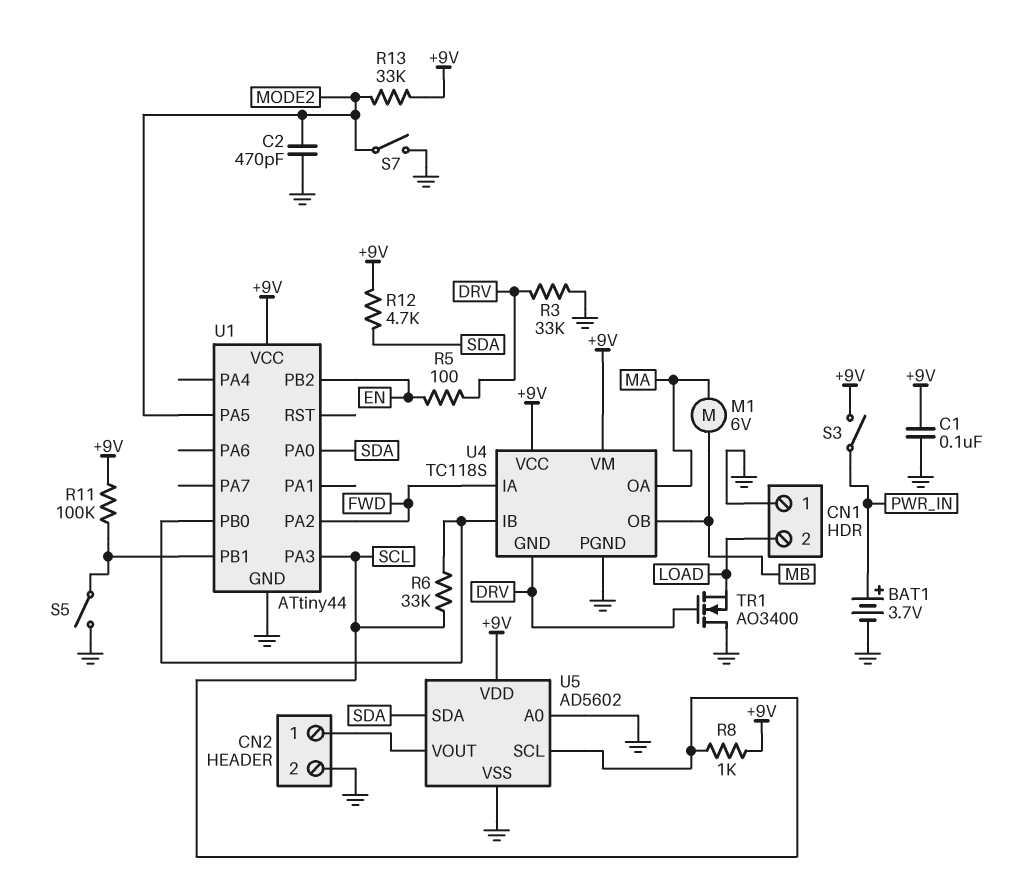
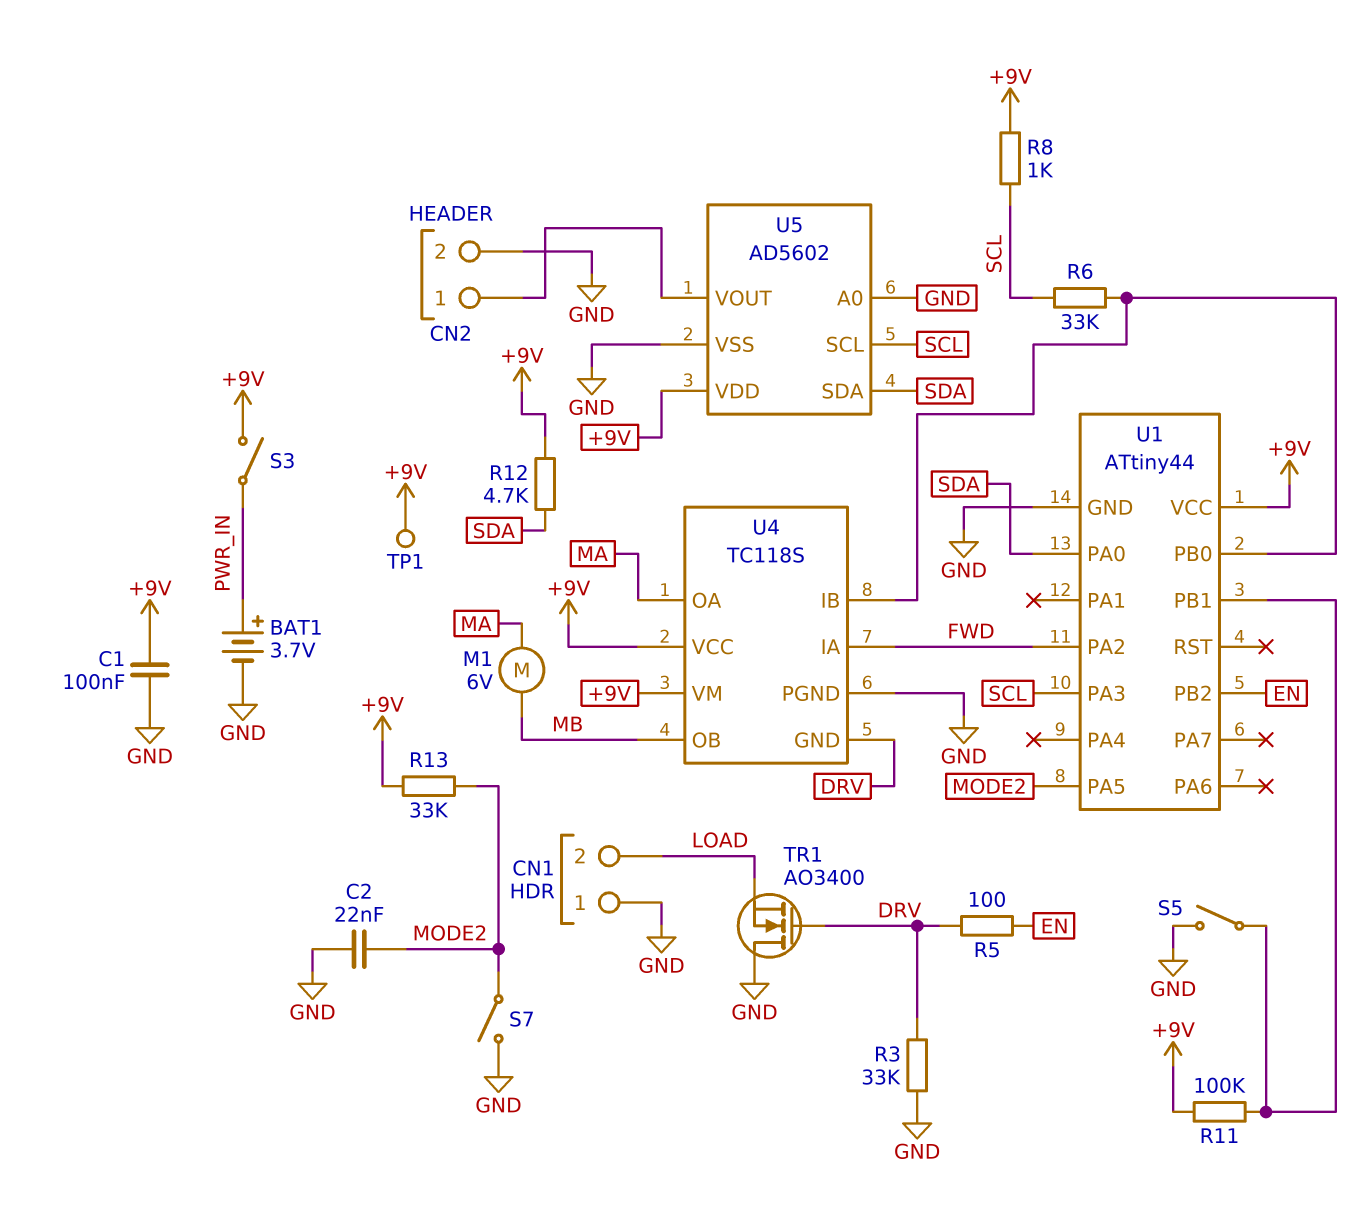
C2: 470pF (GND, MODE2) -> 22nF (GND, MODE2)
TP1: none -> test point (+9V)

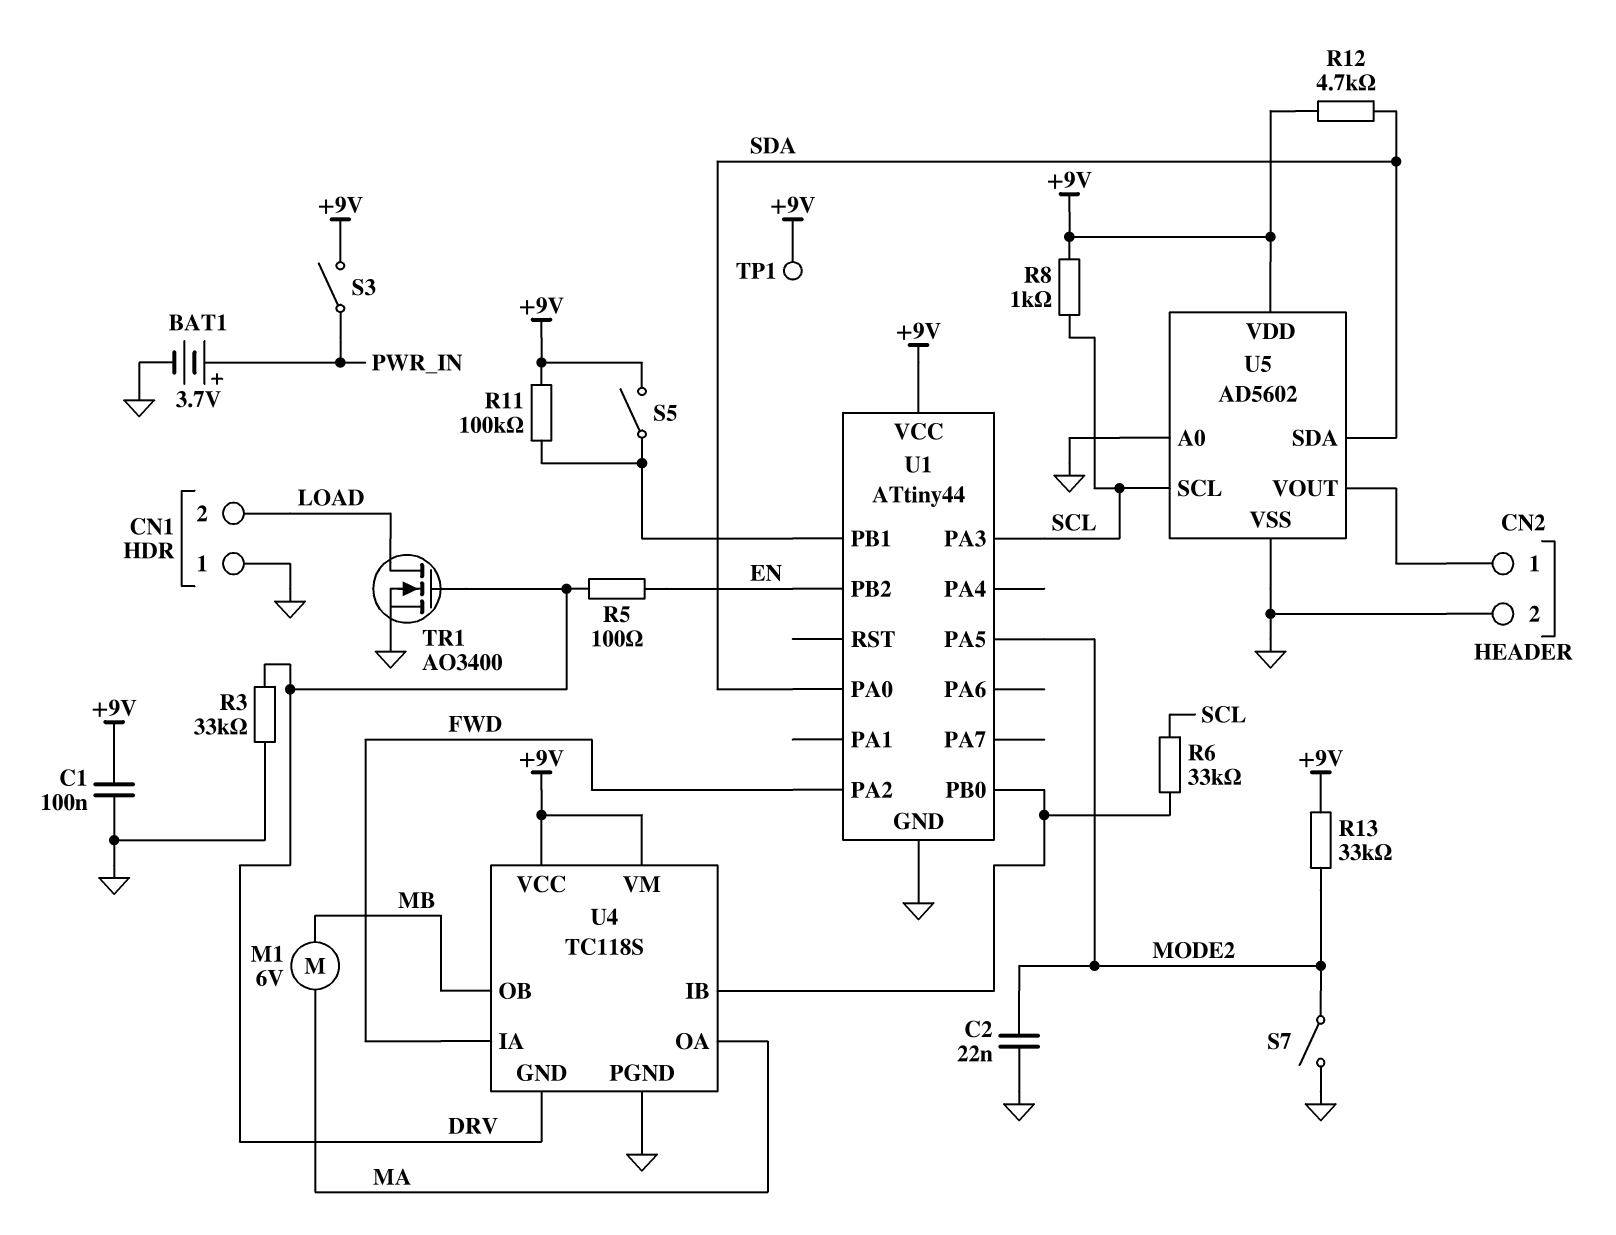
S5: switch (GND, U1/PB1) -> switch (+9V, U1/PB1)
TR1: NMOS AO3400 (G DRV, D GND, S LOAD) -> NMOS AO3400 (G DRV, D LOAD, S GND)

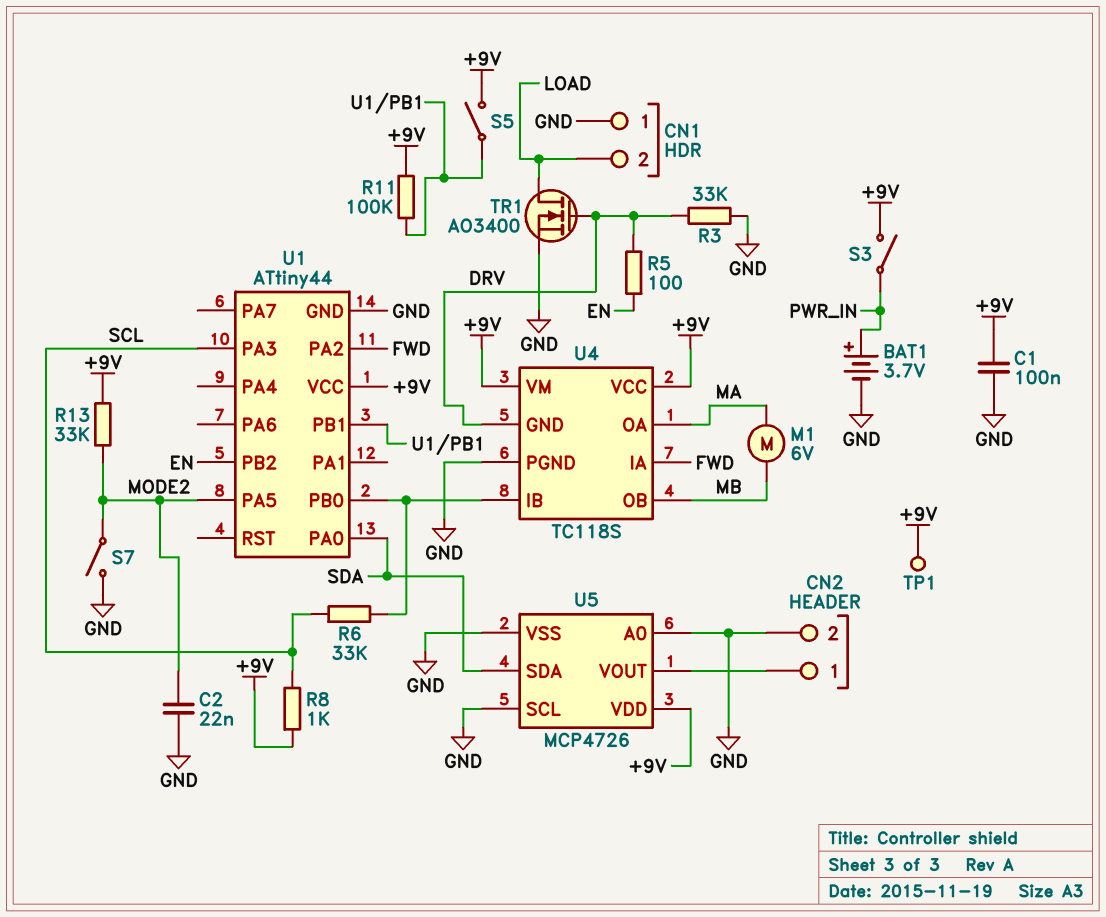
R12: 4.7k (+9V, SDA) -> none
U5: AD5602 -> MCP4726
U5 pin SCL: SCL -> GND

